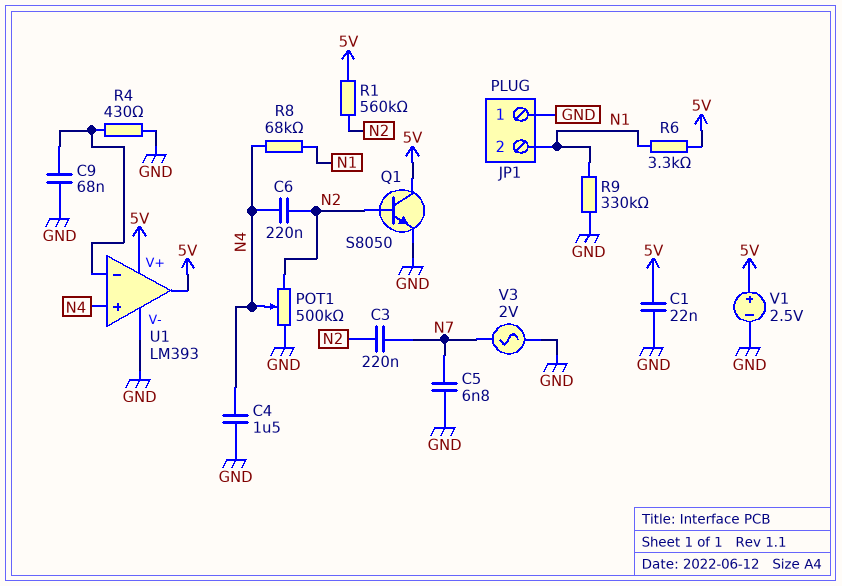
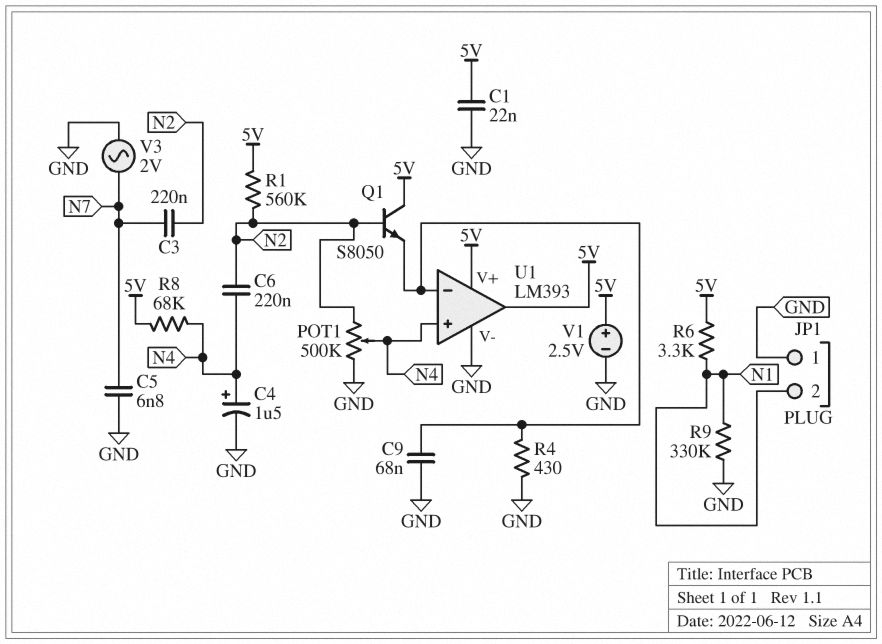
C4: 1.5uF (GND, N4) -> 1.5uF (plus N4, minus GND)
Q1: NPN S8050 (B N2, C 5V, E GND) -> NPN S8050 (B N2, C 5V, E U1/in-)
R8: 68k (N1, N4) -> 68k (5V, N4)

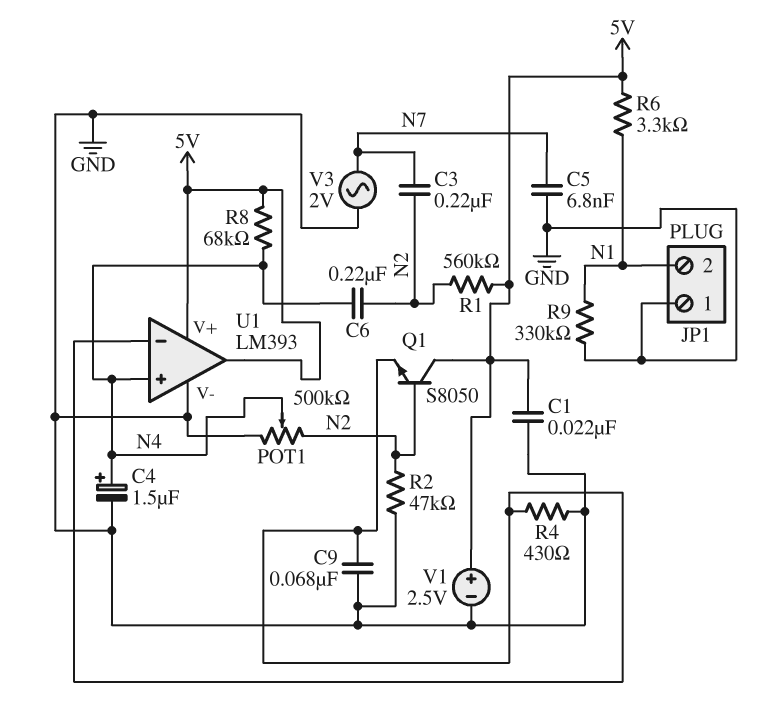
R2: none -> 47k (GND, N2)

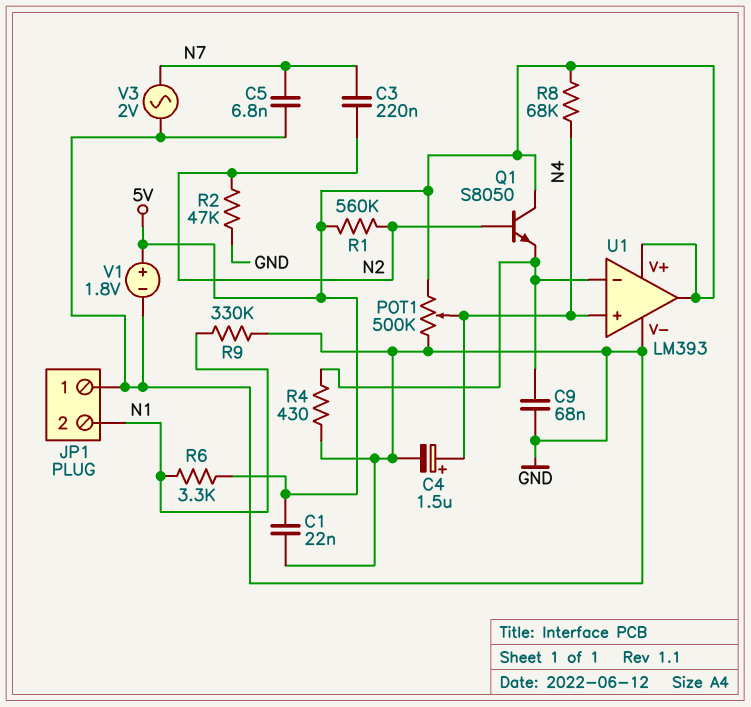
C6: 220nF (N2, N4) -> none
POT1: 500k (GND, N2, wiper N4) -> 500k (5V, GND, wiper N4)
V1: 2.5V (plus 5V, minus GND) -> 1.8V (plus 5V, minus GND)

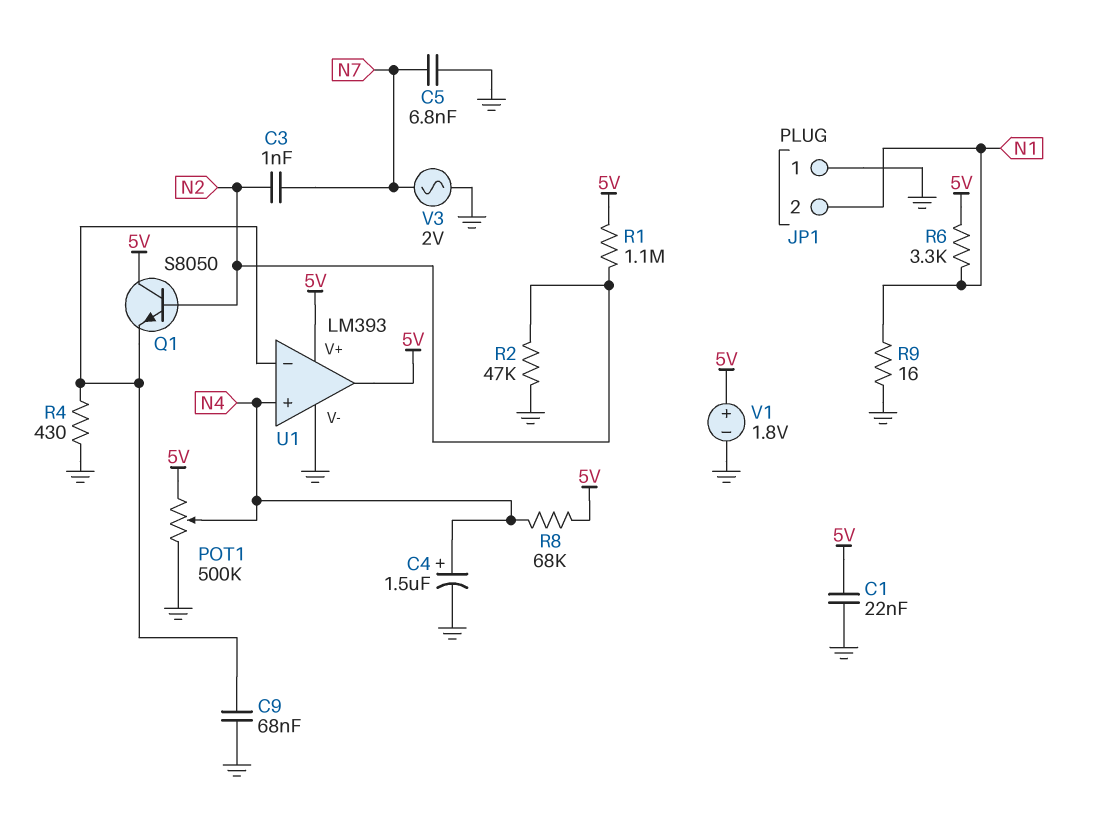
C3: 220nF (N2, N7) -> 1nF (N2, N7)
R1: 560k (5V, N2) -> 1.1M (5V, N2)
R9: 330k (GND, N1) -> 16 (GND, N1)

